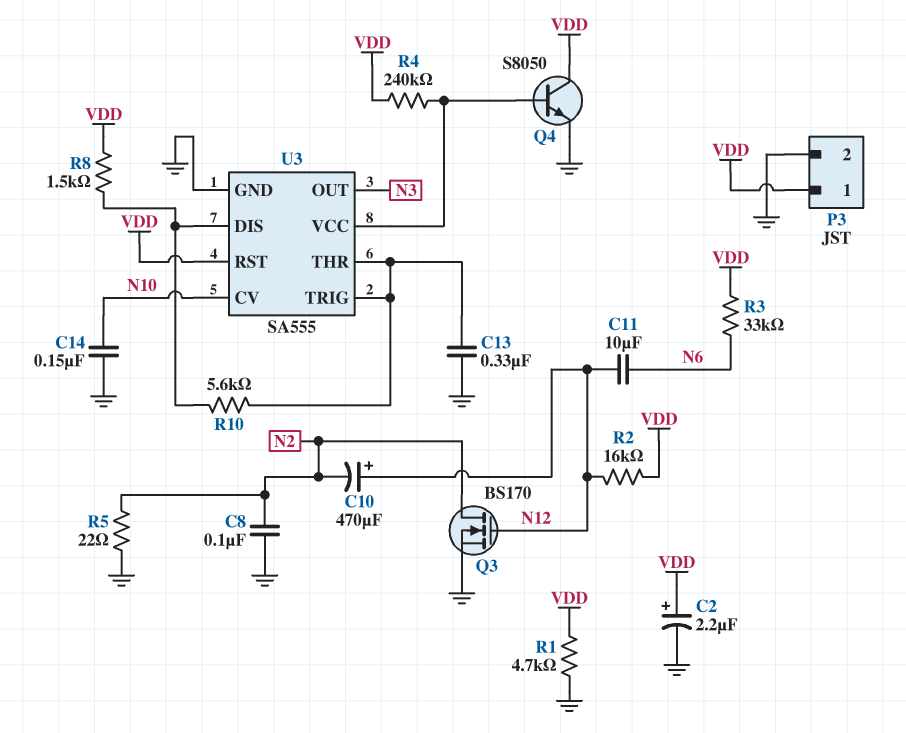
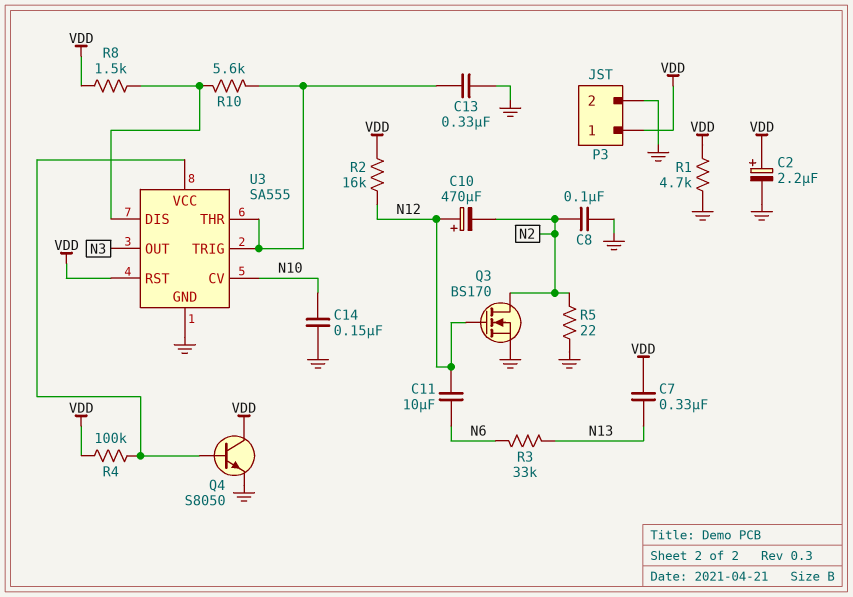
C7: none -> 330nF (N13, VDD)
R3: 33k (N6, VDD) -> 33k (N6, N13)
R4: 240k (U3/VCC, VDD) -> 100k (U3/VCC, VDD)

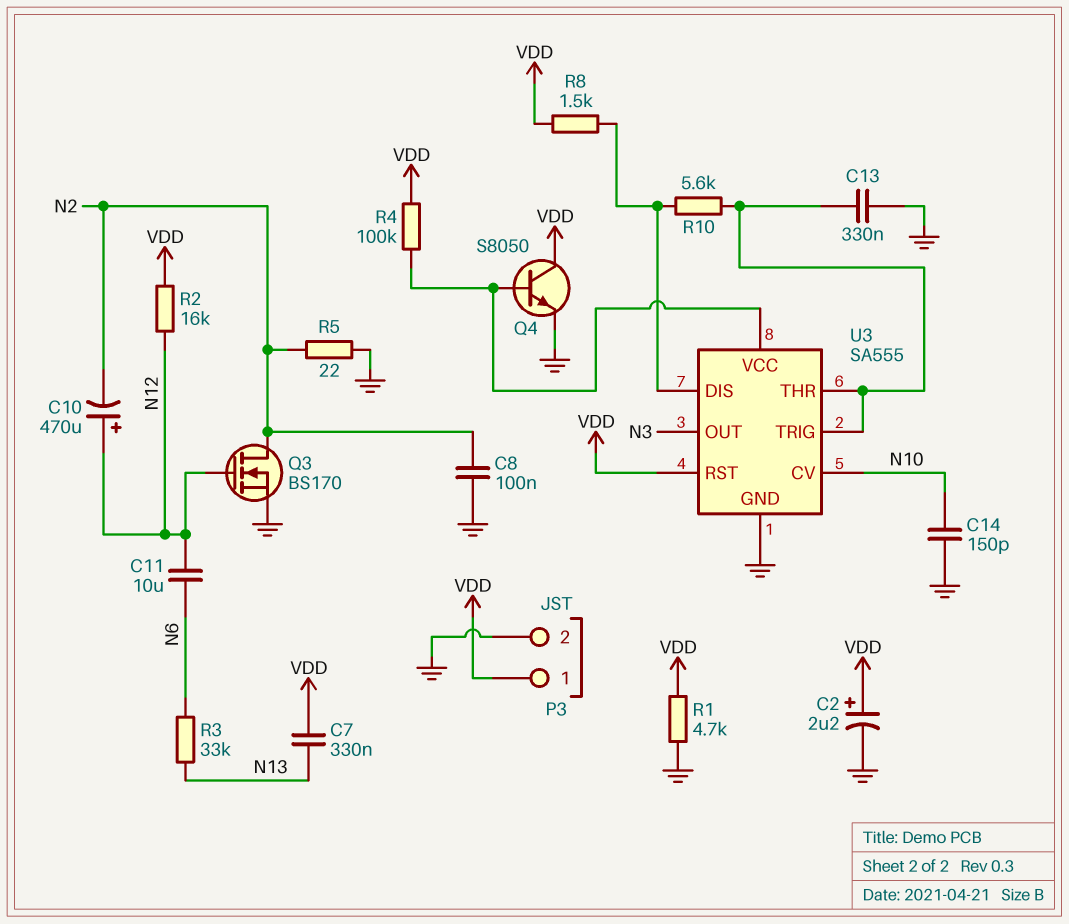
C14: 150nF (GND, N10) -> 150pF (GND, N10)

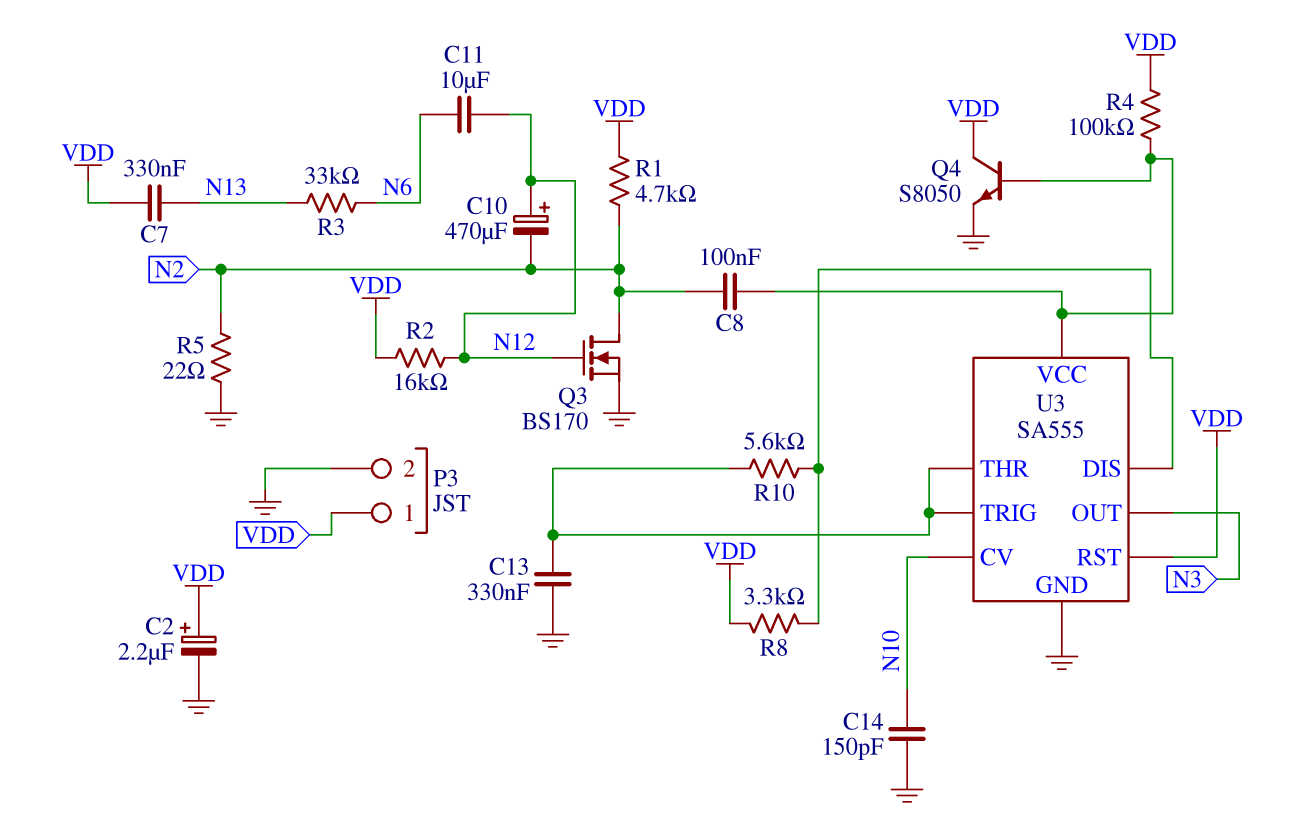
C8: 100nF (GND, N2) -> 100nF (N2, U3/VCC)
R1: 4.7k (GND, VDD) -> 4.7k (N2, VDD)
R8: 1.5k (U3/DIS, VDD) -> 3.3k (U3/DIS, VDD)

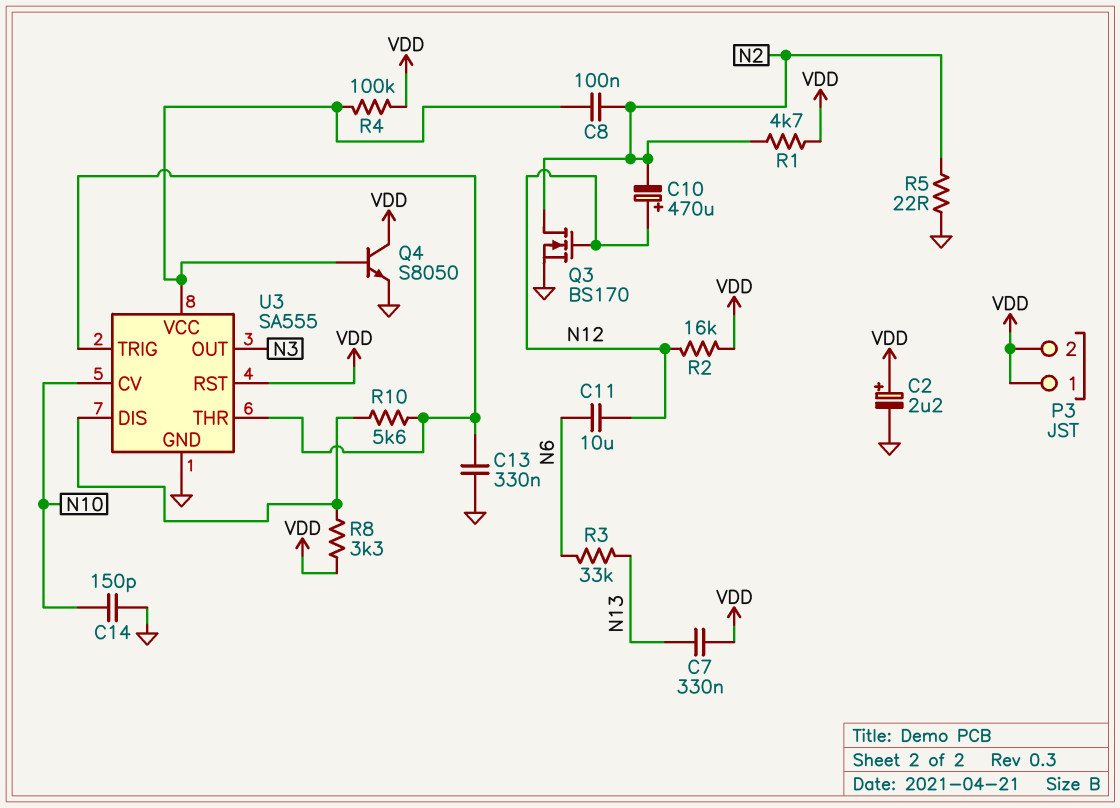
P3 pin 2: GND -> VDD

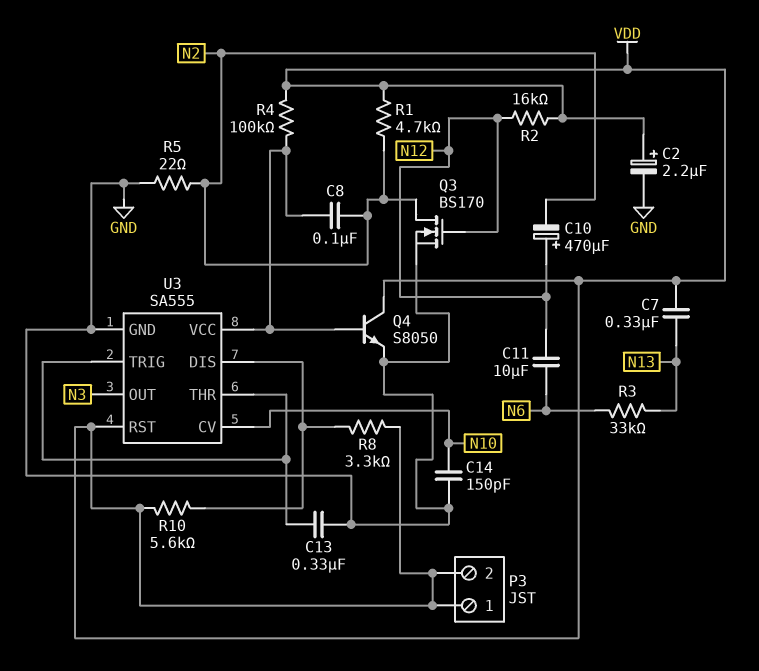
R10: 5.6k (U3/DIS, U3/THR) -> 5.6k (U3/DIS, VDD)

